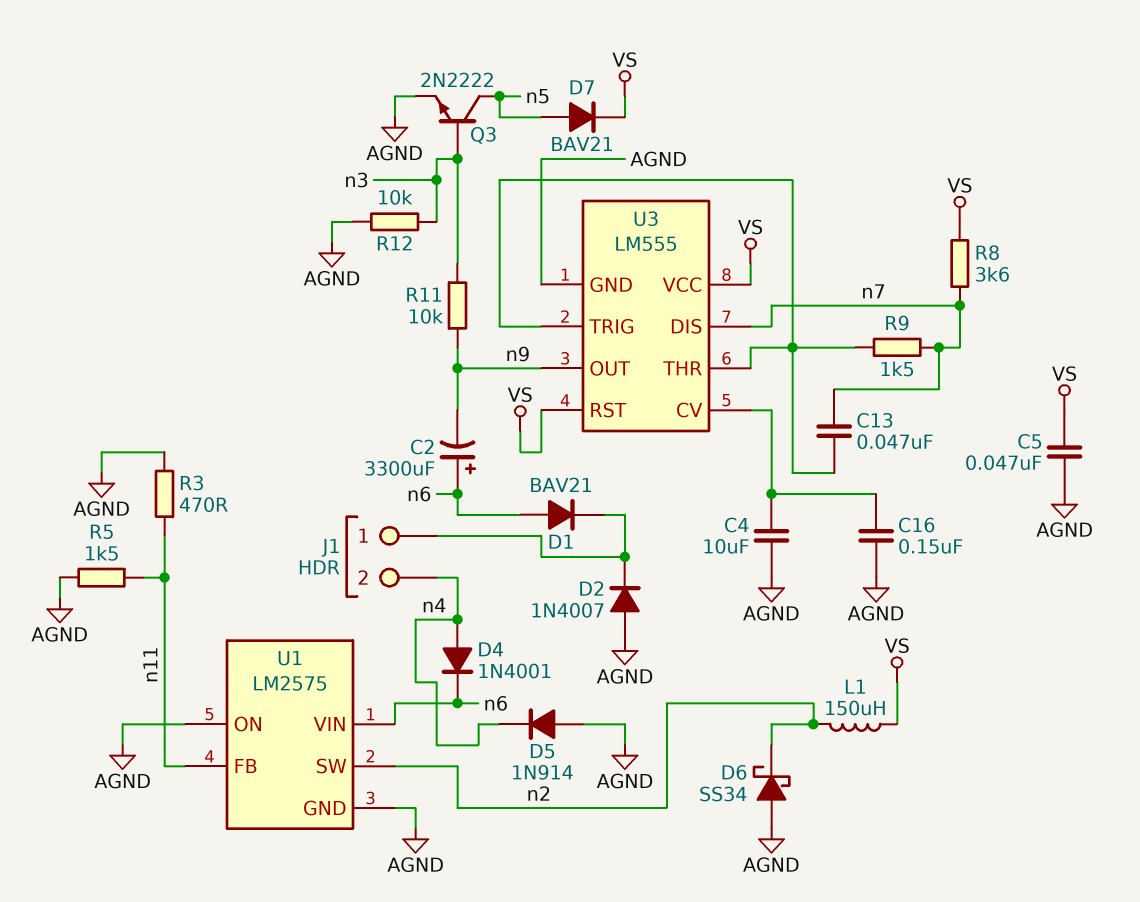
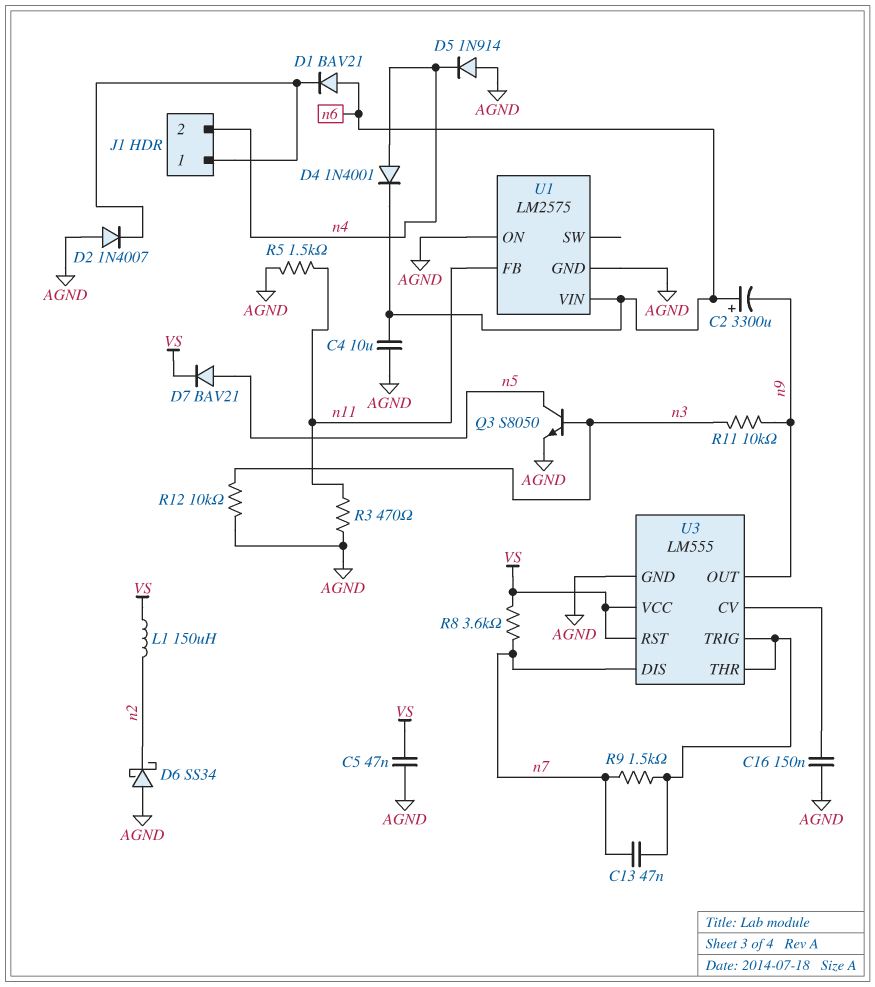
C4: 10uF (AGND, U3/CV) -> 10uF (AGND, n6)
Q3: NPN 2N2222 (B n3, C n5, E AGND) -> NPN S8050 (B n3, C n5, E AGND)
U1 pin SW: n2 -> none

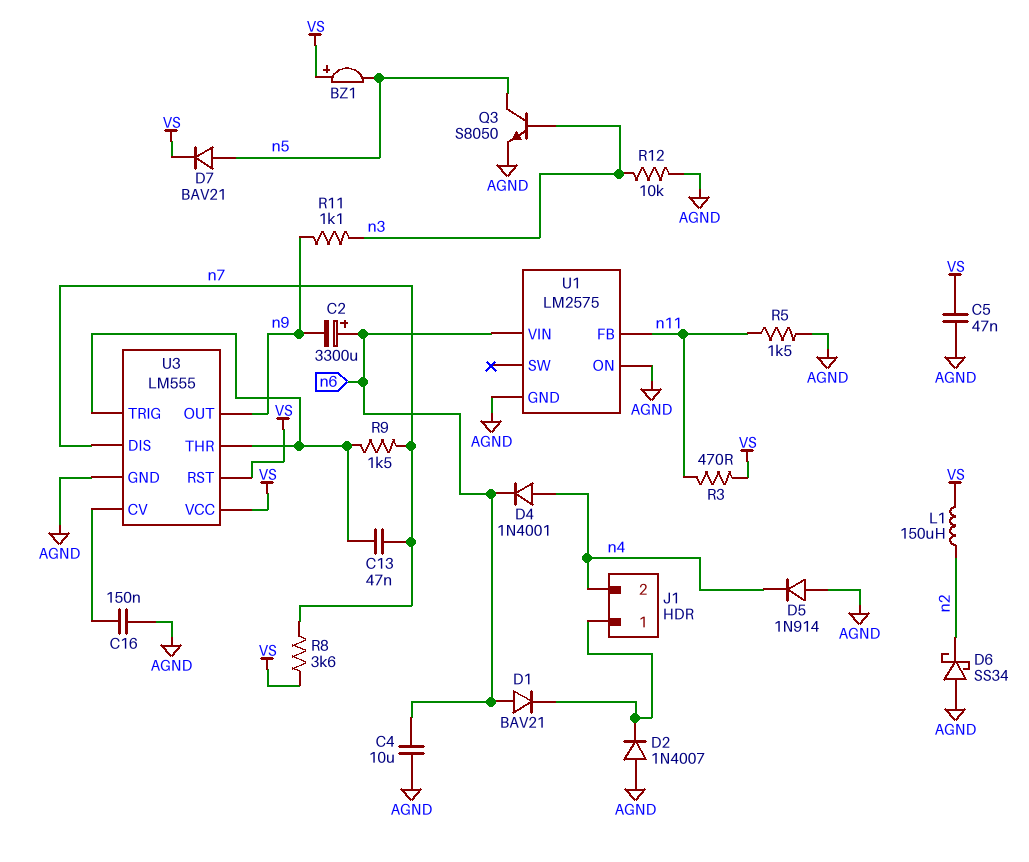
BZ1: none -> buzzer (plus VS, minus n5)
R3: 470 (AGND, n11) -> 470 (VS, n11)
R11: 10k (n3, n9) -> 1.1k (n3, n9)

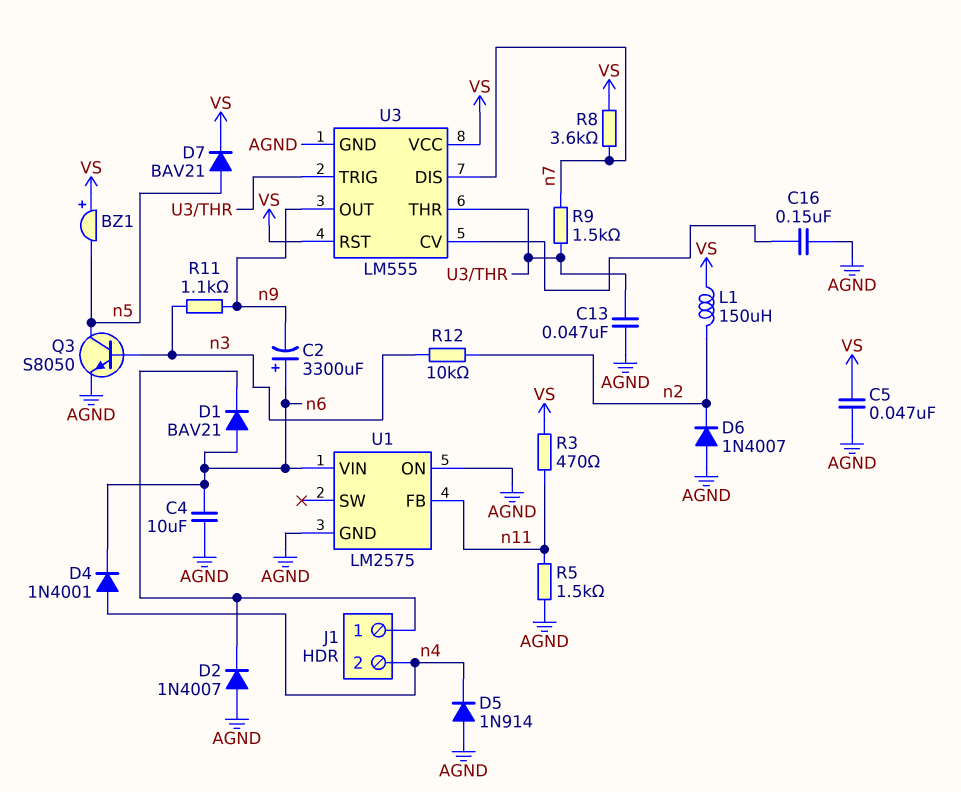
C13: 47nF (U3/THR, n7) -> 47nF (AGND, U3/THR)
D6: schottky SS34 (A AGND, K n2) -> diode 1N4007 (A AGND, K n2)
R12: 10k (AGND, n3) -> 10k (n2, n3)

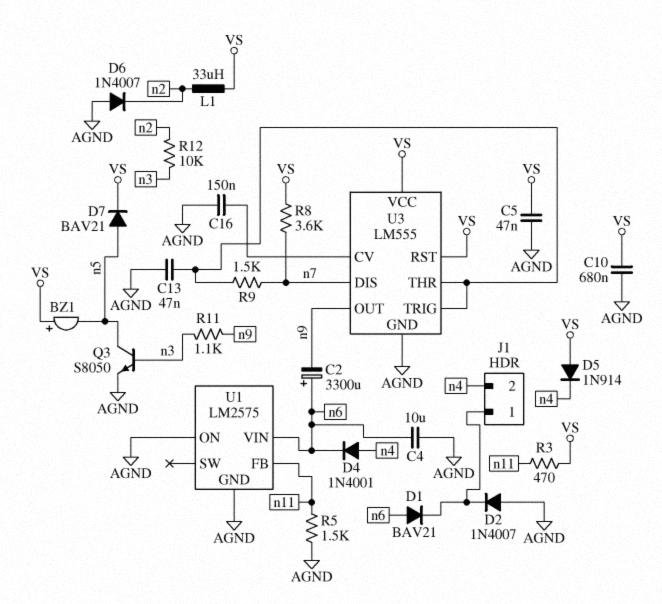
C10: none -> 680nF (AGND, VS)
D5: diode 1N914 (A AGND, K n4) -> diode 1N914 (A VS, K n4)
L1: 150uH (VS, n2) -> 33uH (VS, n2)

